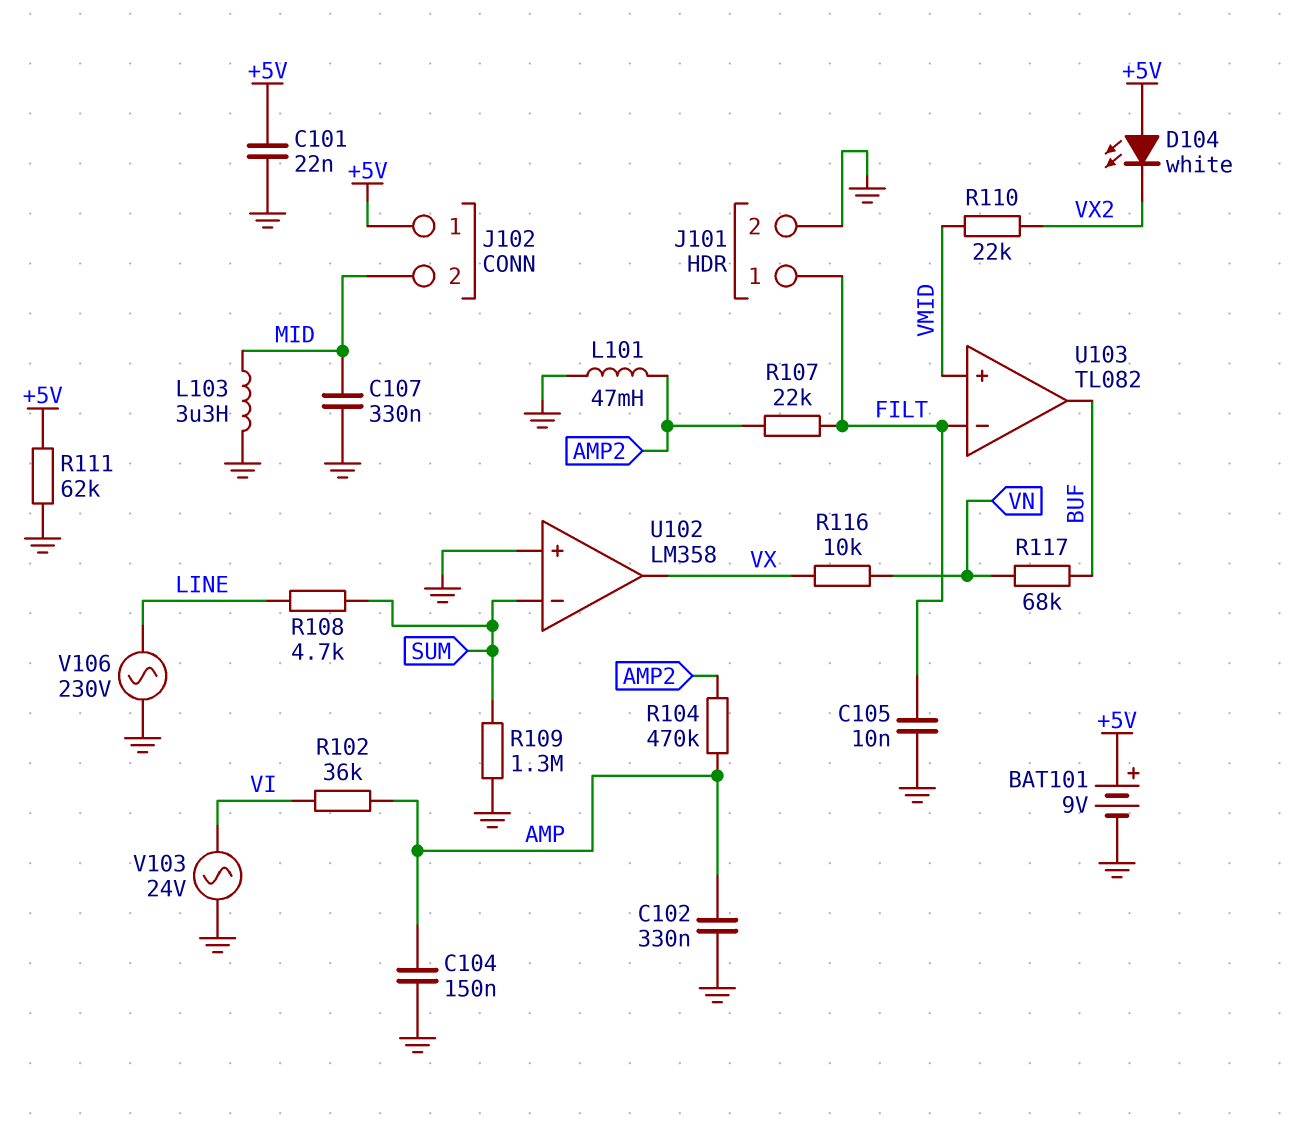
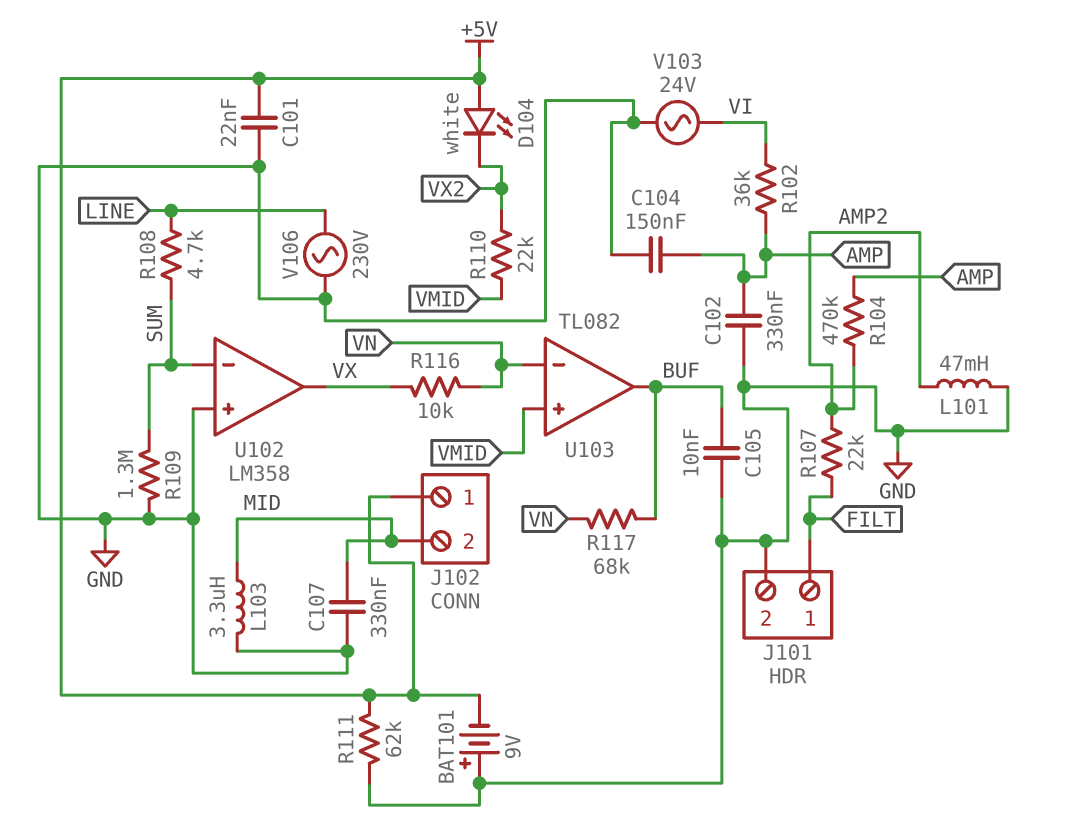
BAT101: 9V (plus +5V, minus GND) -> 9V (plus GND, minus +5V)
C105: 10nF (FILT, GND) -> 10nF (BUF, GND)
U103 pin in-: FILT -> VN

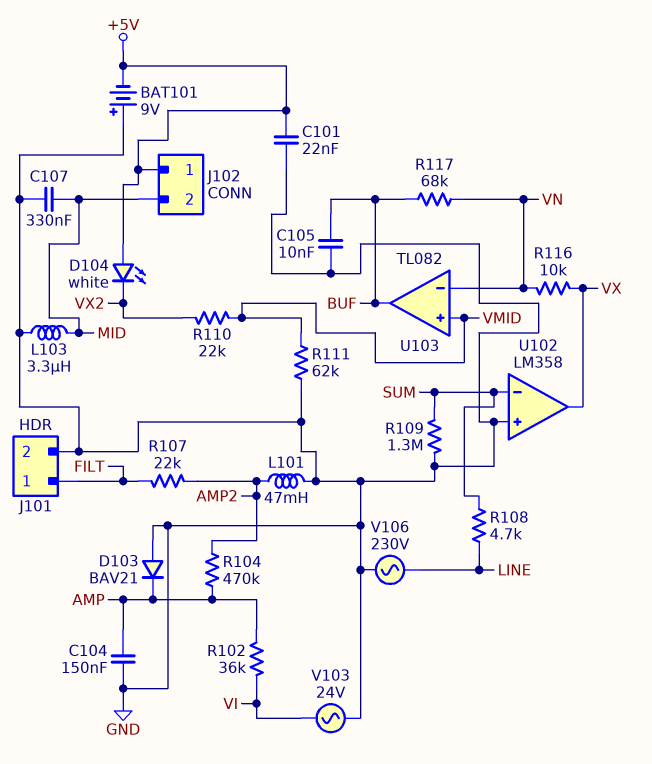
C102: 330nF (AMP, GND) -> none
D103: none -> diode BAV21 (A GND, K AMP)
R111: 62k (+5V, GND) -> 62k (GND, VMID)

